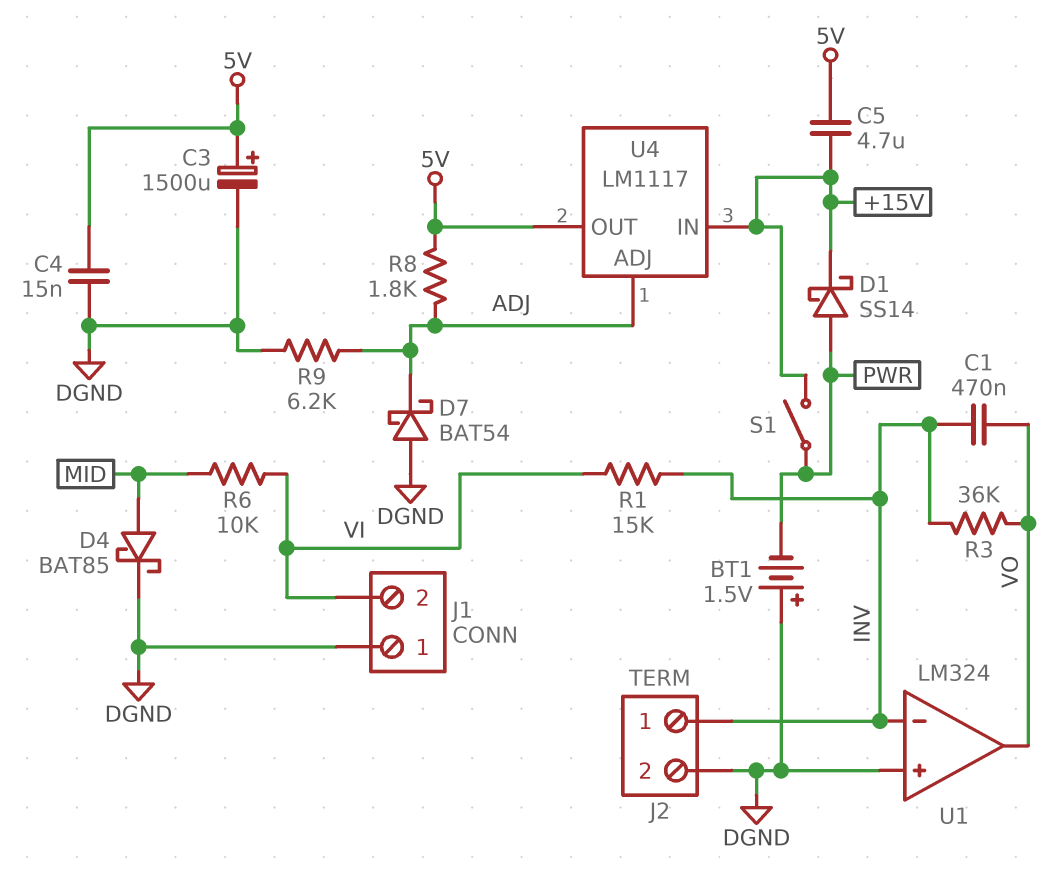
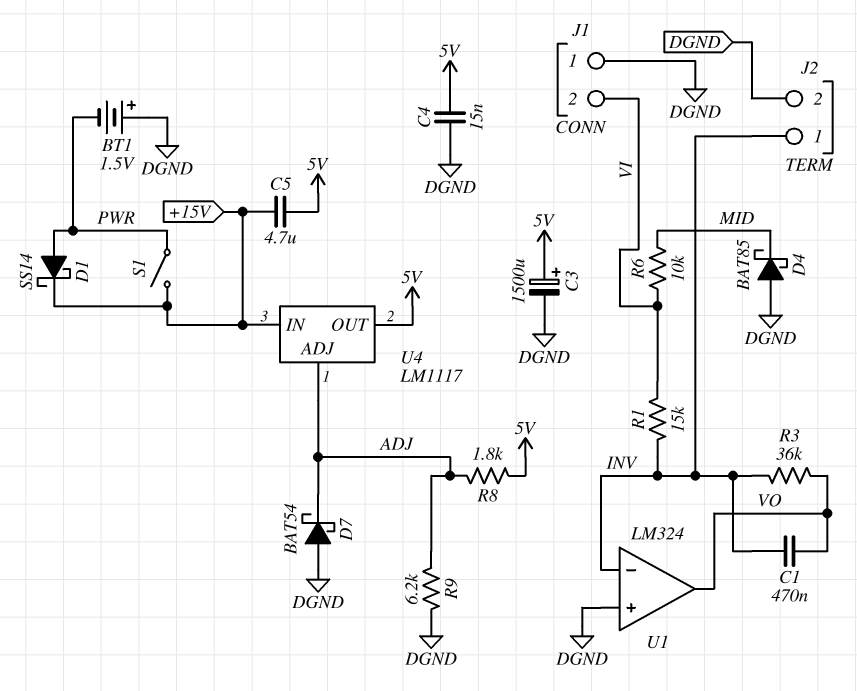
D4: schottky BAT85 (A MID, K DGND) -> schottky BAT85 (A DGND, K MID)

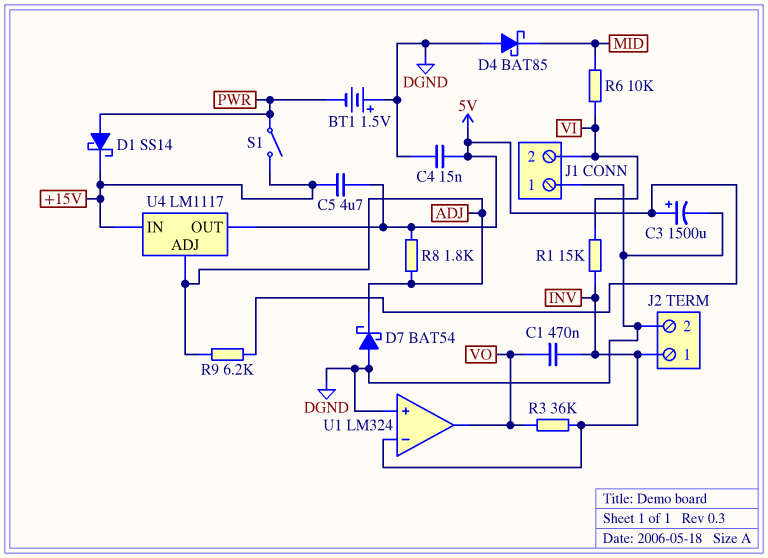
R9: 6.2k (ADJ, DGND) -> 6.2k (5V, ADJ)

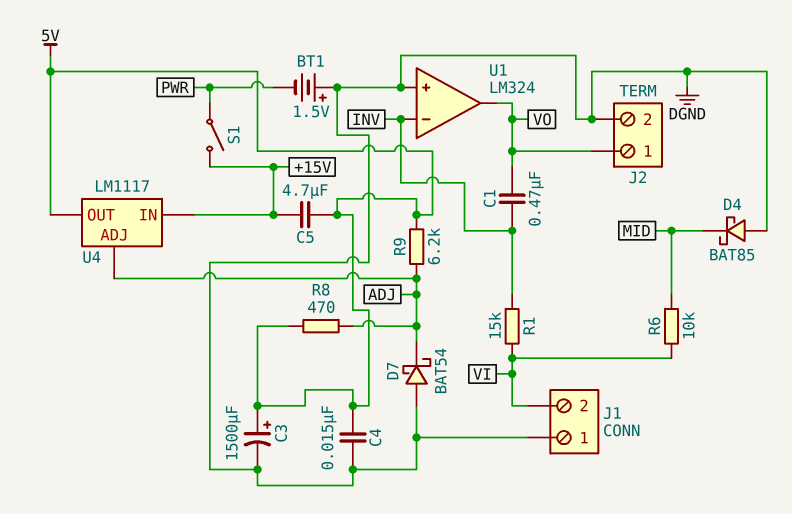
D1: schottky SS14 (A PWR, K +15V) -> none
J2 pin 1: INV -> VO
R3: 36k (INV, VO) -> none
R8: 1.8k (5V, ADJ) -> 470 (5V, ADJ)

